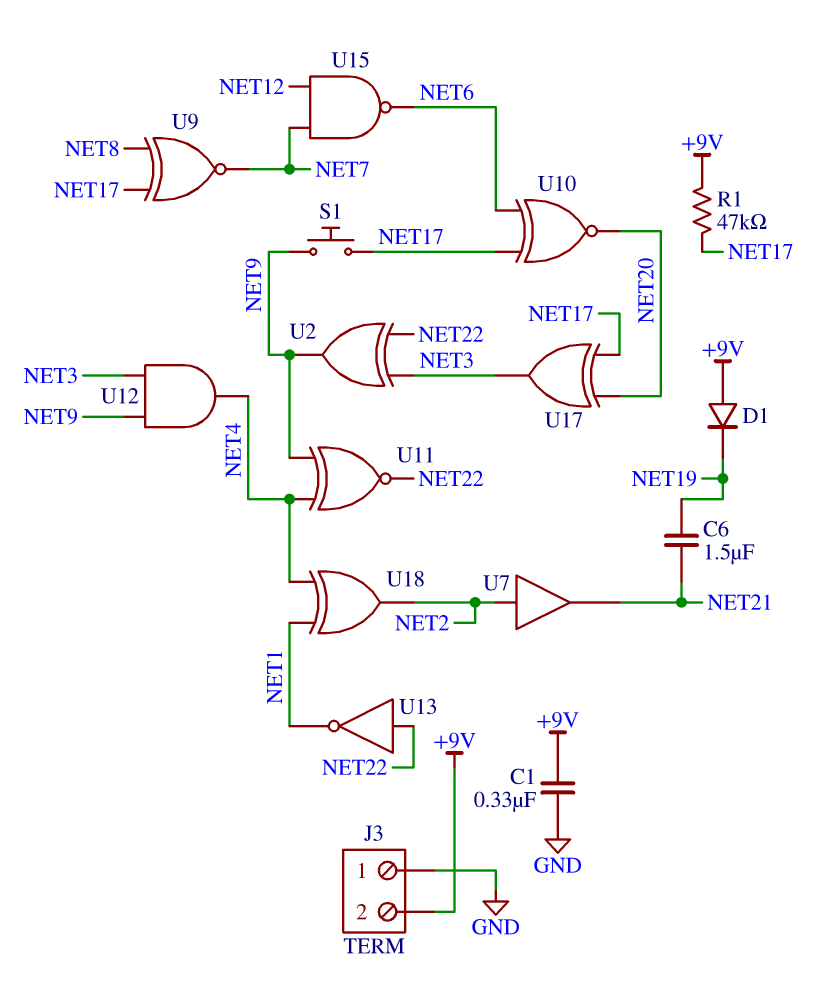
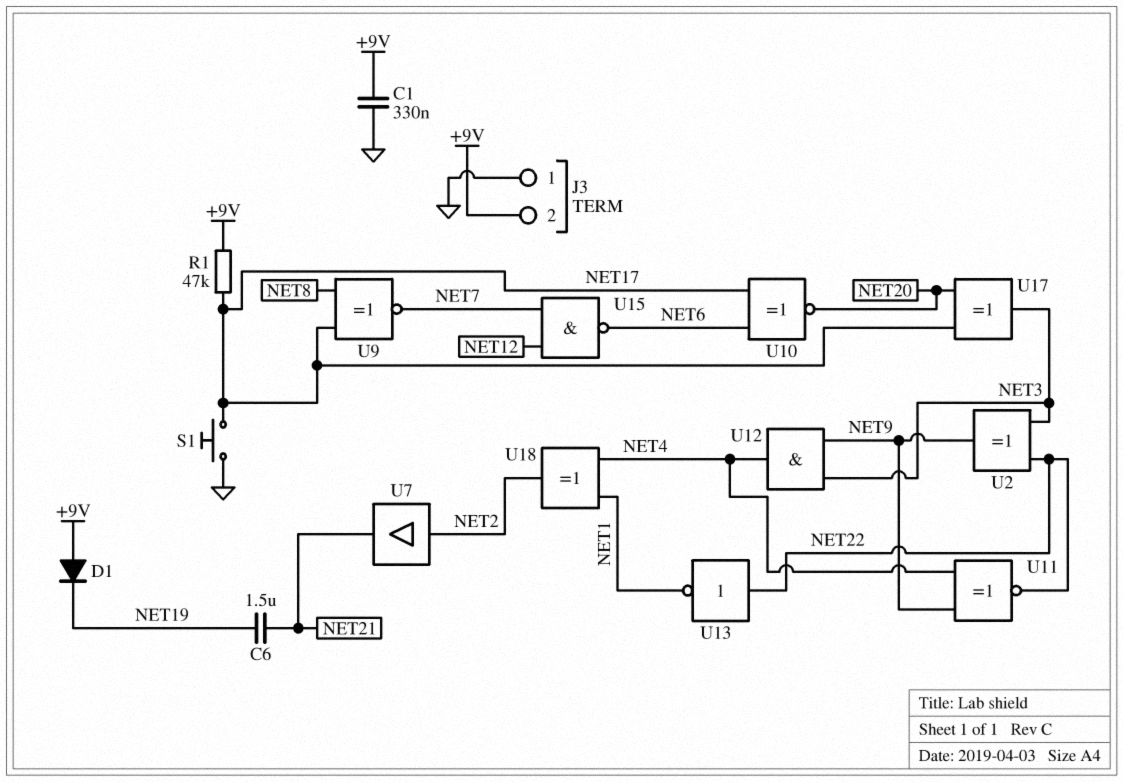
S1: button (NET9, NET17) -> button (GND, NET17)

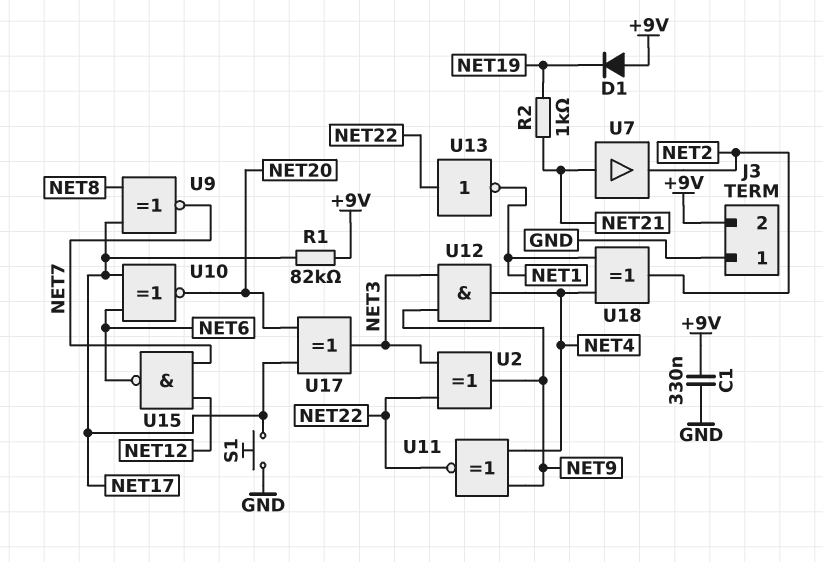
C6: 1.5uF (NET19, NET21) -> none
R1: 47k (+9V, NET17) -> 82k (+9V, NET17)
R2: none -> 1k (NET19, NET21)
U7: buffer (in NET2, out NET21) -> buffer (in NET21, out NET2)

